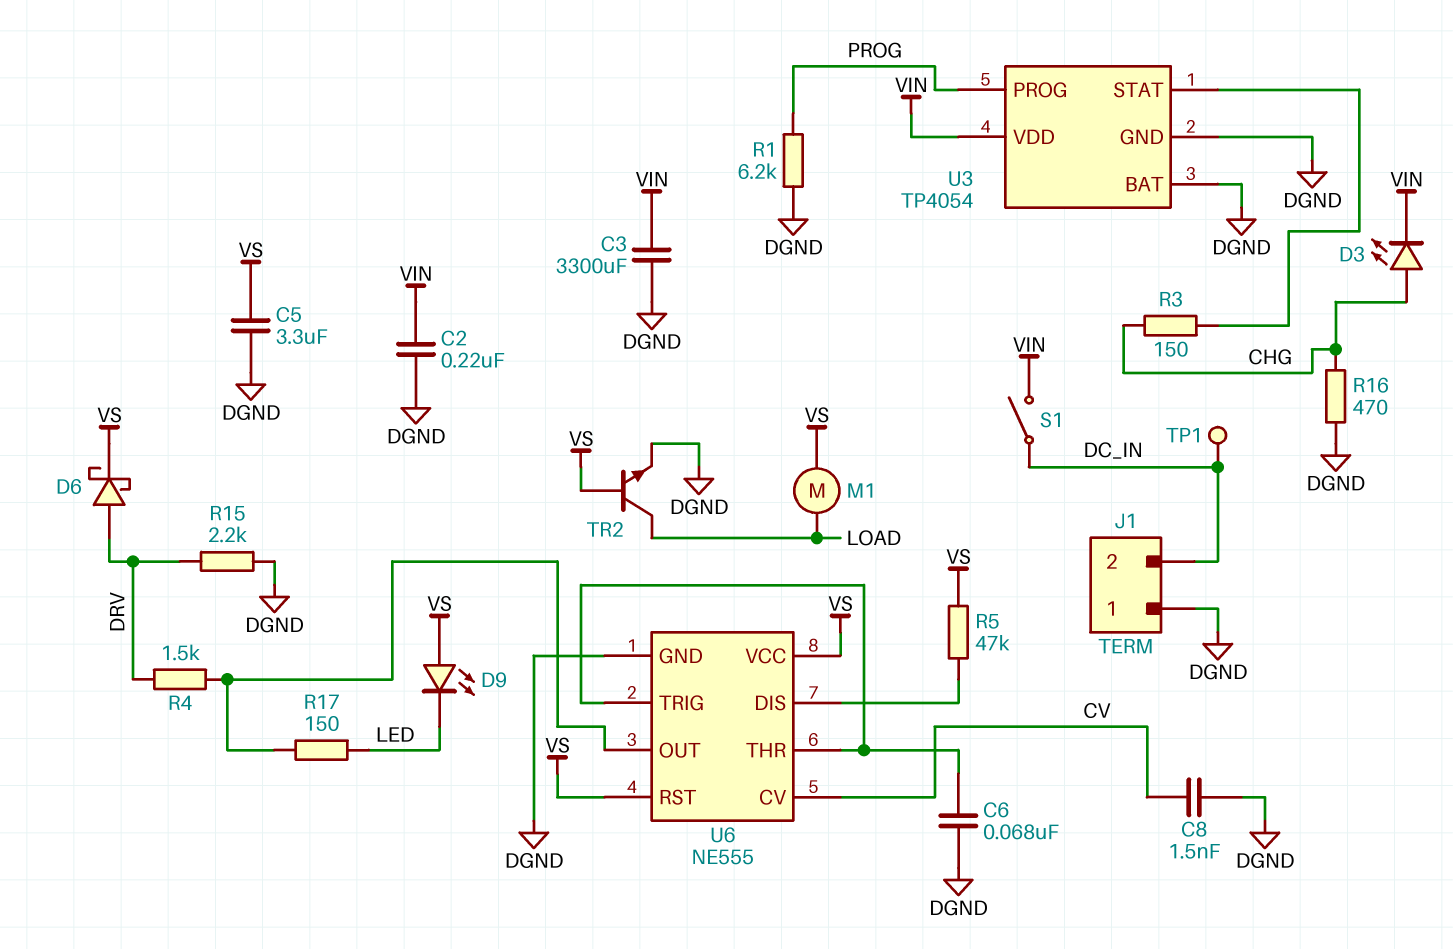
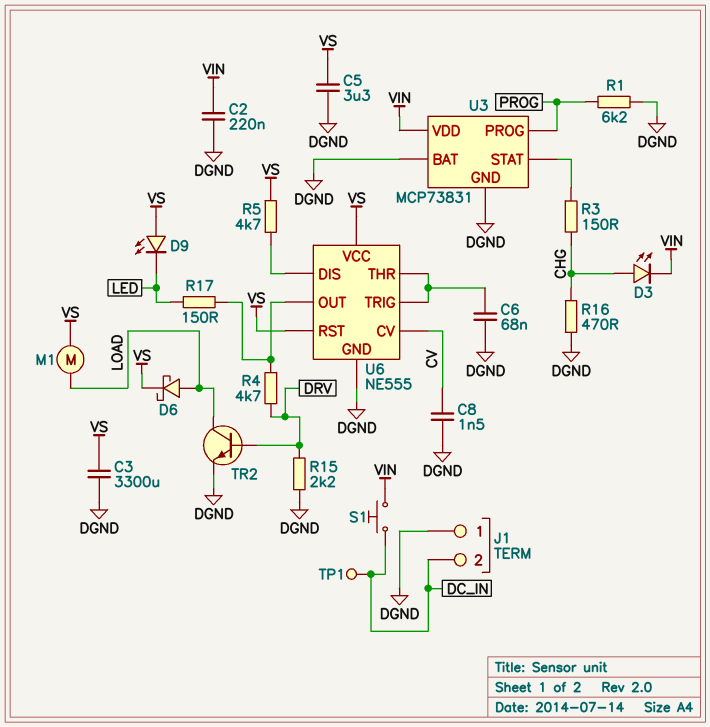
C3: 3300uF (DGND, VIN) -> 3300uF (DGND, VS)
D6: schottky (A DRV, K VS) -> schottky (A LOAD, K VS)
R4: 1.5k (DRV, U6/OUT) -> 4.7k (DRV, U6/OUT)
R5: 47k (U6/DIS, VS) -> 4.7k (U6/DIS, VS)
S1: switch (DC_IN, VIN) -> button (DC_IN, VIN)
TR2: NPN (B VS, C LOAD, E DGND) -> NPN (B DRV, C LOAD, E DGND)
U3: TP4054 -> MCP73831

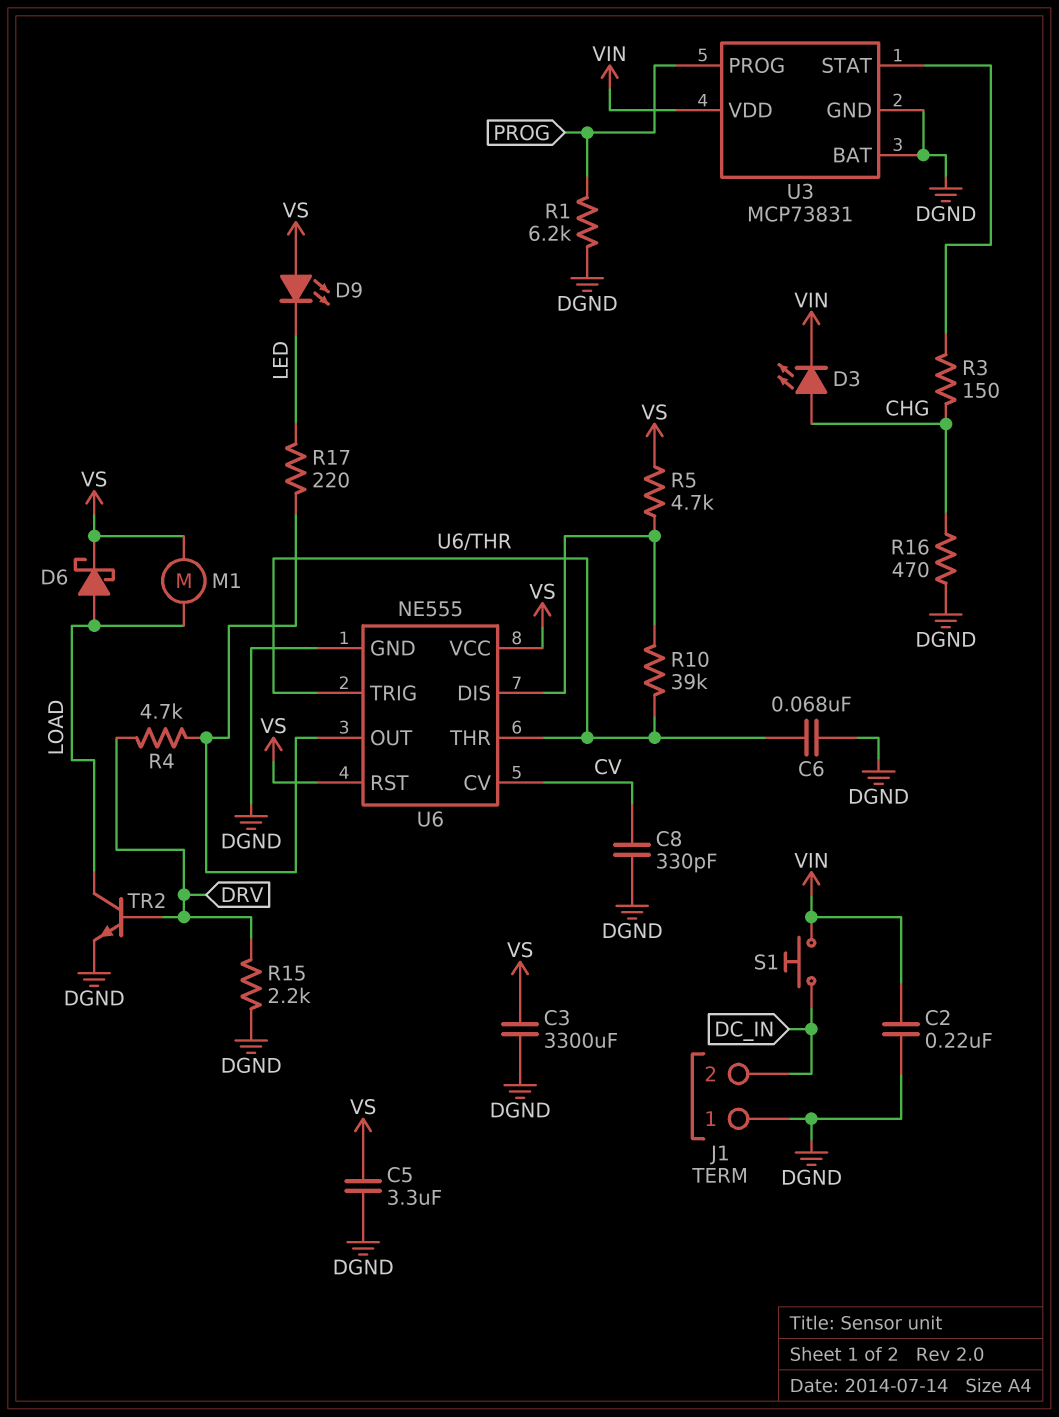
C8: 1.5nF (CV, DGND) -> 330pF (CV, DGND)
R10: none -> 39k (U6/DIS, U6/THR)
R17: 150 (LED, U6/OUT) -> 220 (LED, U6/OUT)
TP1: test point (DC_IN) -> none

